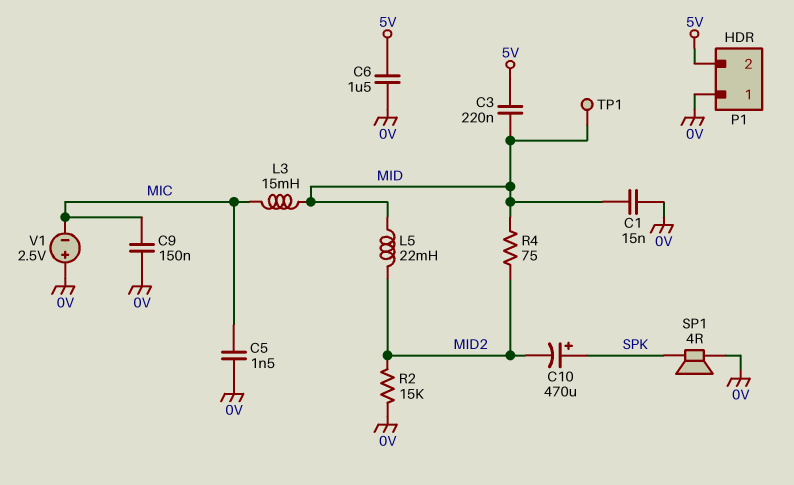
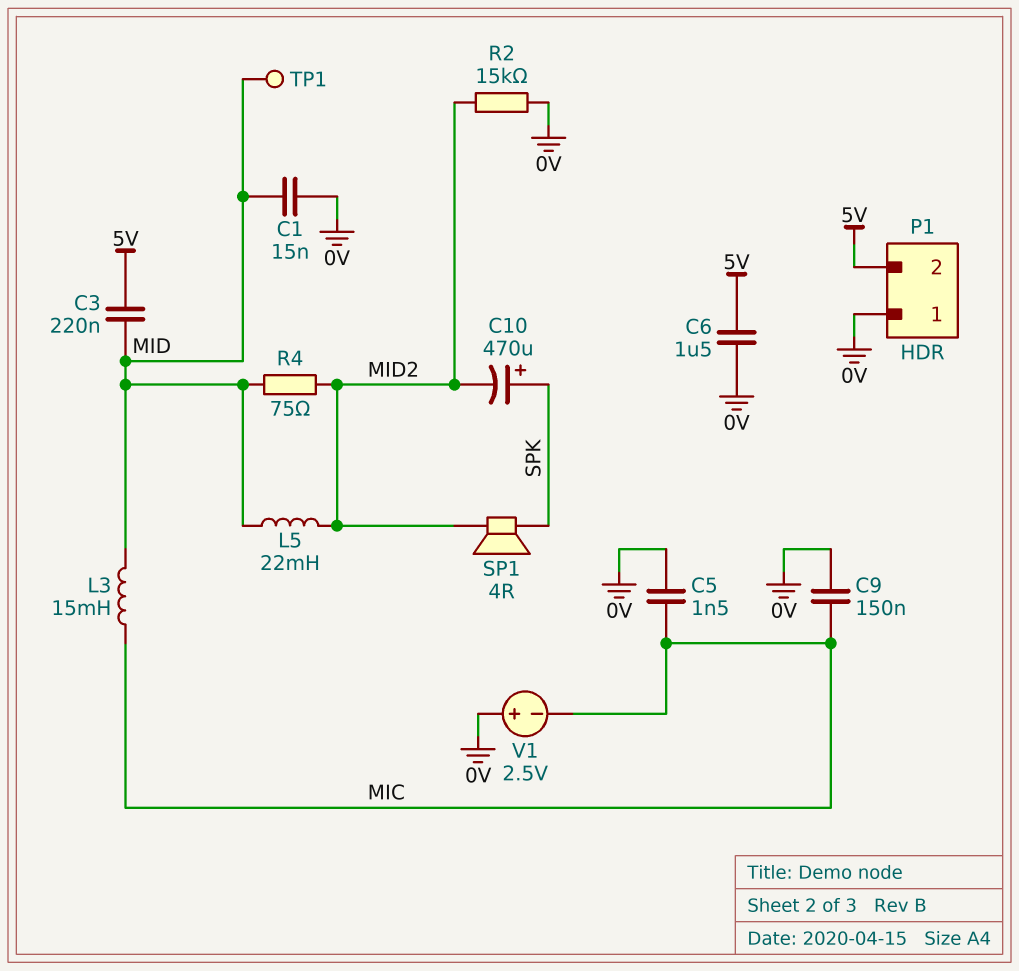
SP1: speaker 4R (0V, SPK) -> speaker 4R (MID2, SPK)

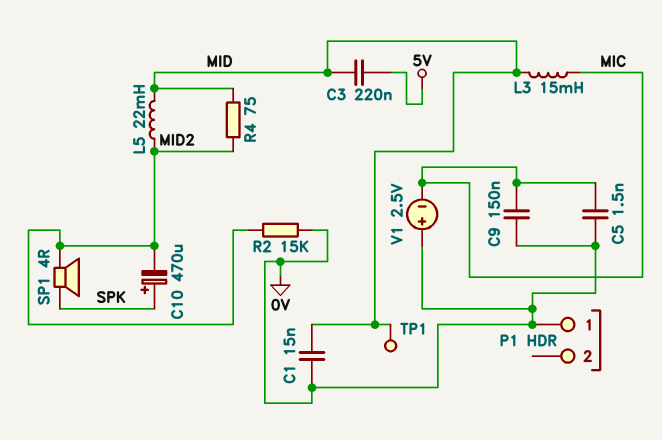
C6: 1.5uF (0V, 5V) -> none
P1 pin 2: 5V -> none

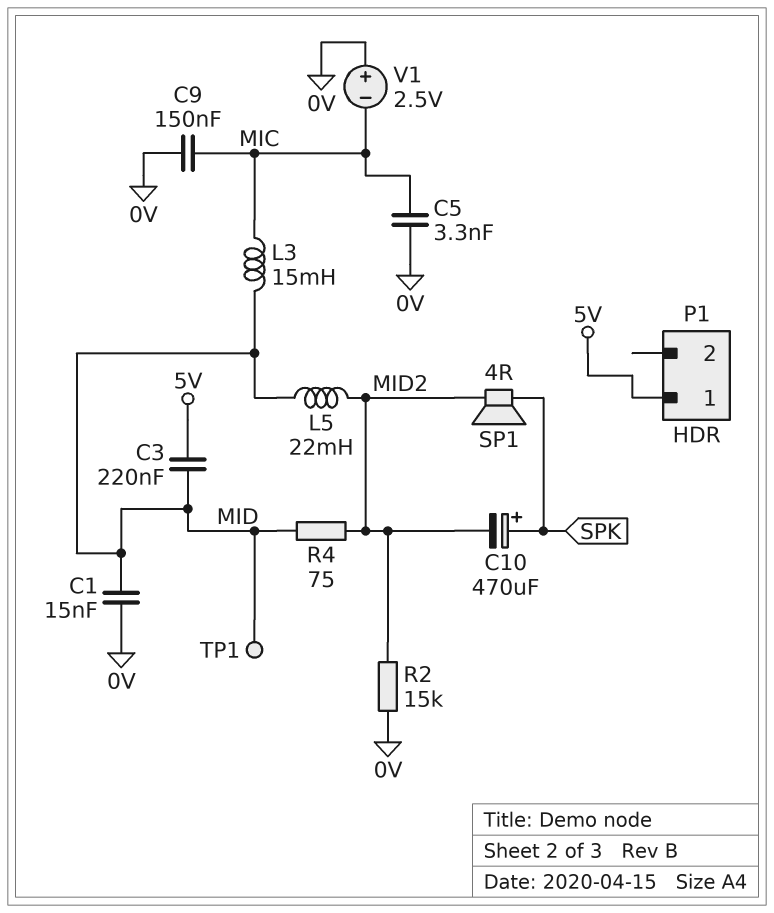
C5: 1.5nF (0V, MIC) -> 3.3nF (0V, MIC)
P1 pin 1: 0V -> 5V

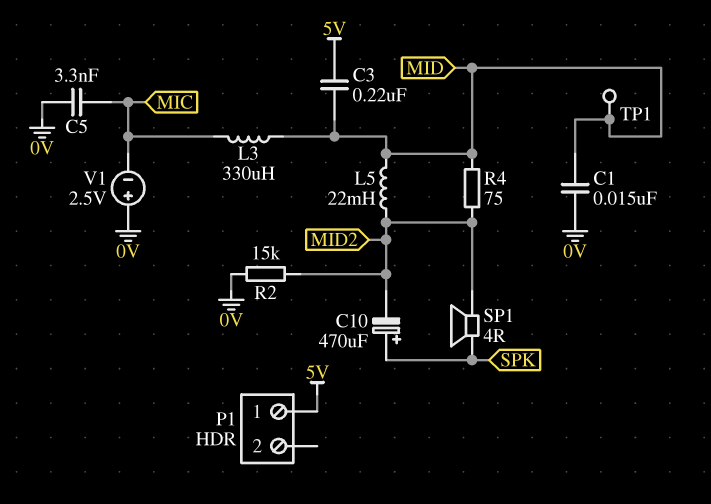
C9: 150nF (0V, MIC) -> none
L3: 15mH (MIC, MID) -> 330uH (MIC, MID)

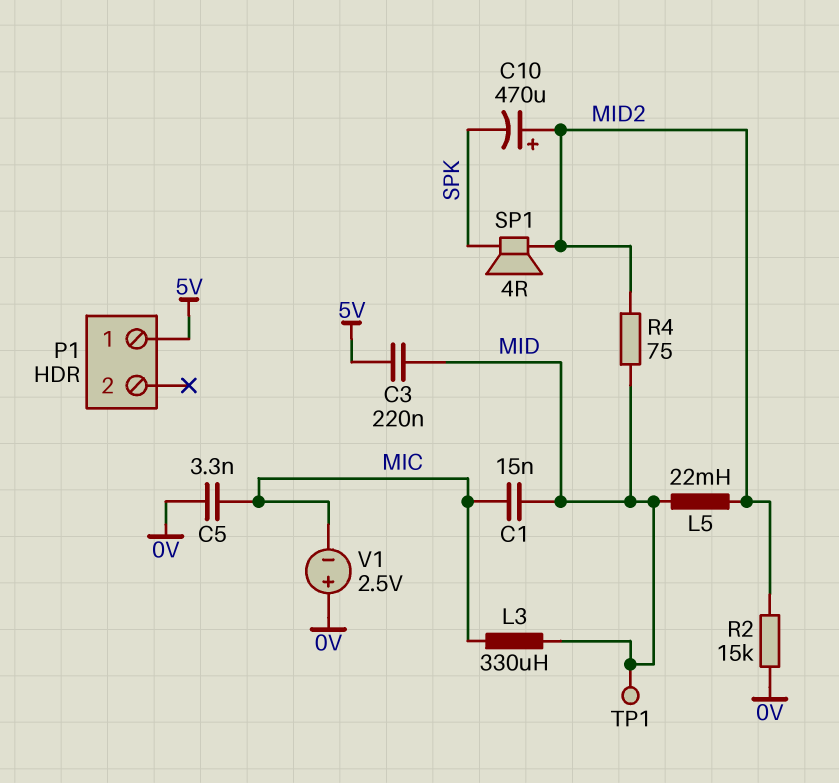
C1: 15nF (0V, MID) -> 15nF (MIC, MID)
C10: 470uF (plus SPK, minus MID2) -> 470uF (plus MID2, minus SPK)

